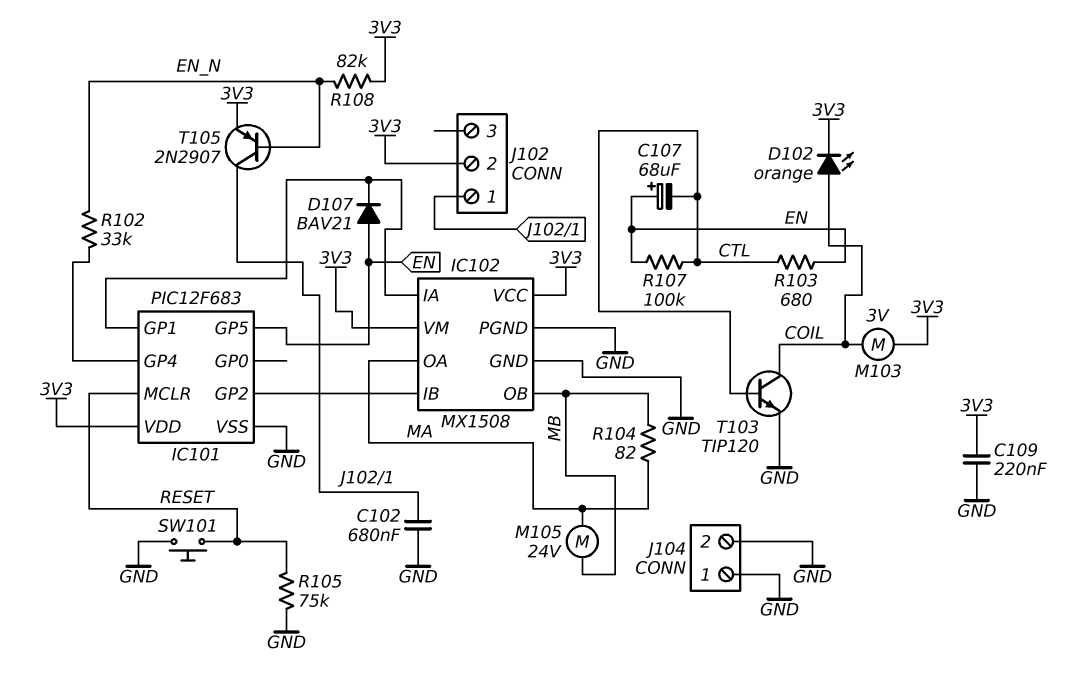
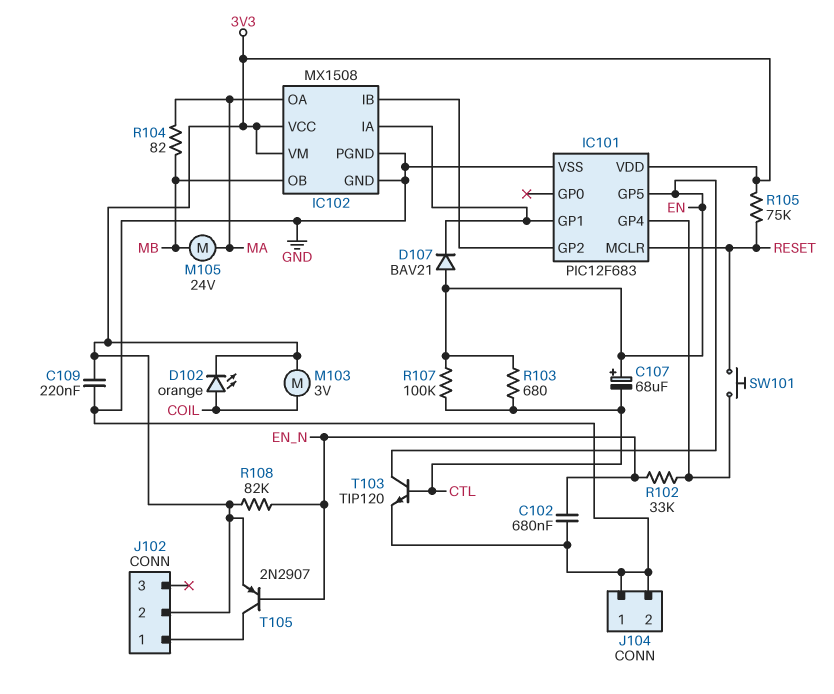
C102: 680nF (GND, J102/1) -> 680nF (EN_N, GND)
R105: 75k (GND, RESET) -> 75k (3V3, RESET)
SW101: button (GND, RESET) -> button (IC101/GP4, RESET)
T103: NPN TIP120 (B CTL, C COIL, E GND) -> NPN TIP120 (B CTL, C EN, E GND)

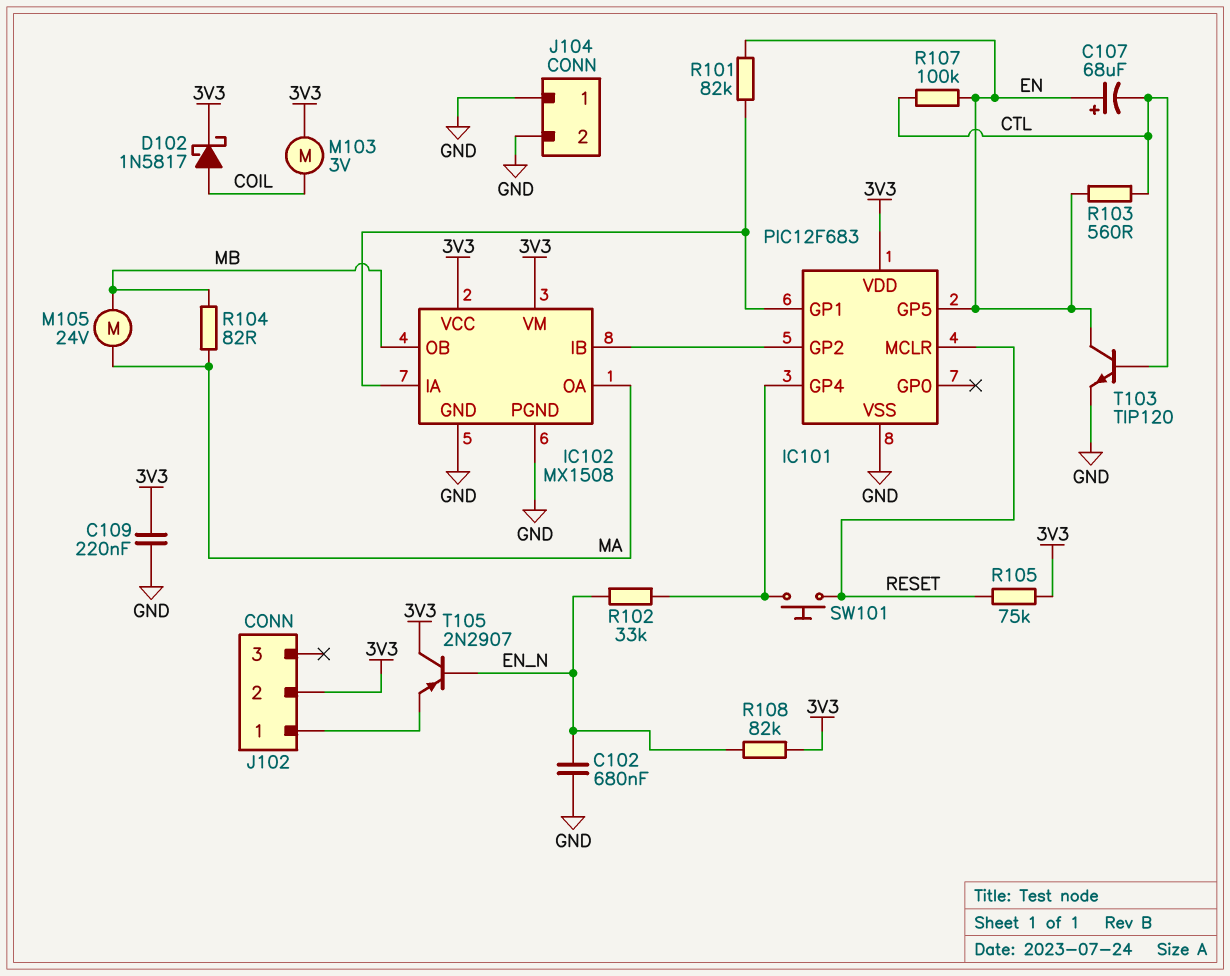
D102: LED orange (A COIL, K 3V3) -> schottky 1N5817 (A COIL, K 3V3)
D107: diode BAV21 (A EN, K IC101/GP1) -> none
R101: none -> 82k (EN, IC101/GP1)
R103: 680 (CTL, EN) -> 560 (CTL, EN)
T105: PNP 2N2907 (B EN_N, C J102/1, E 3V3) -> PNP 2N2907 (B EN_N, C 3V3, E J102/1)

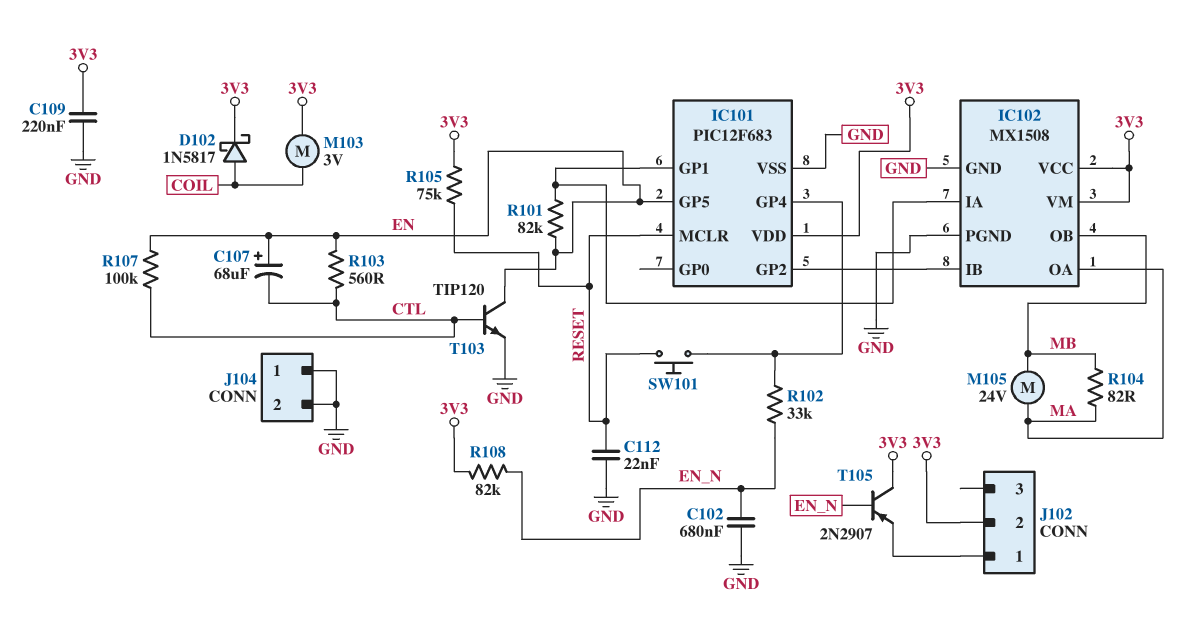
C112: none -> 22nF (GND, RESET)

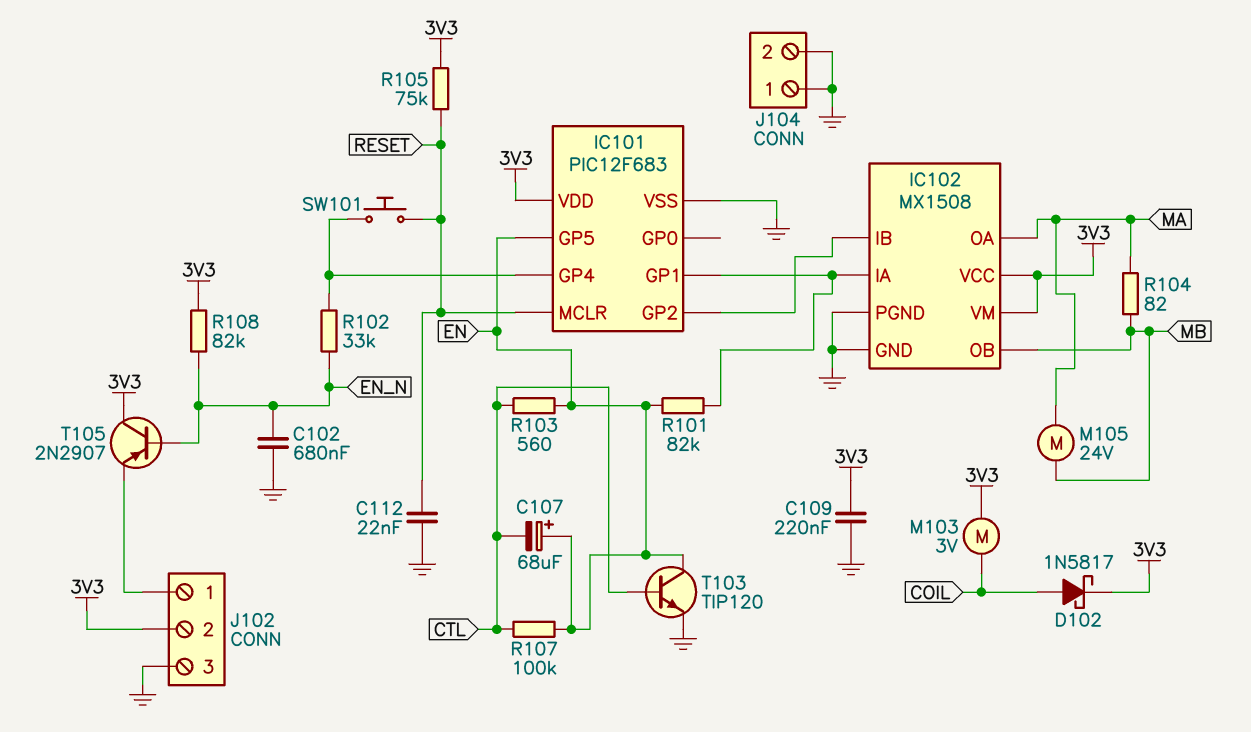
J102 pin 3: none -> GND

